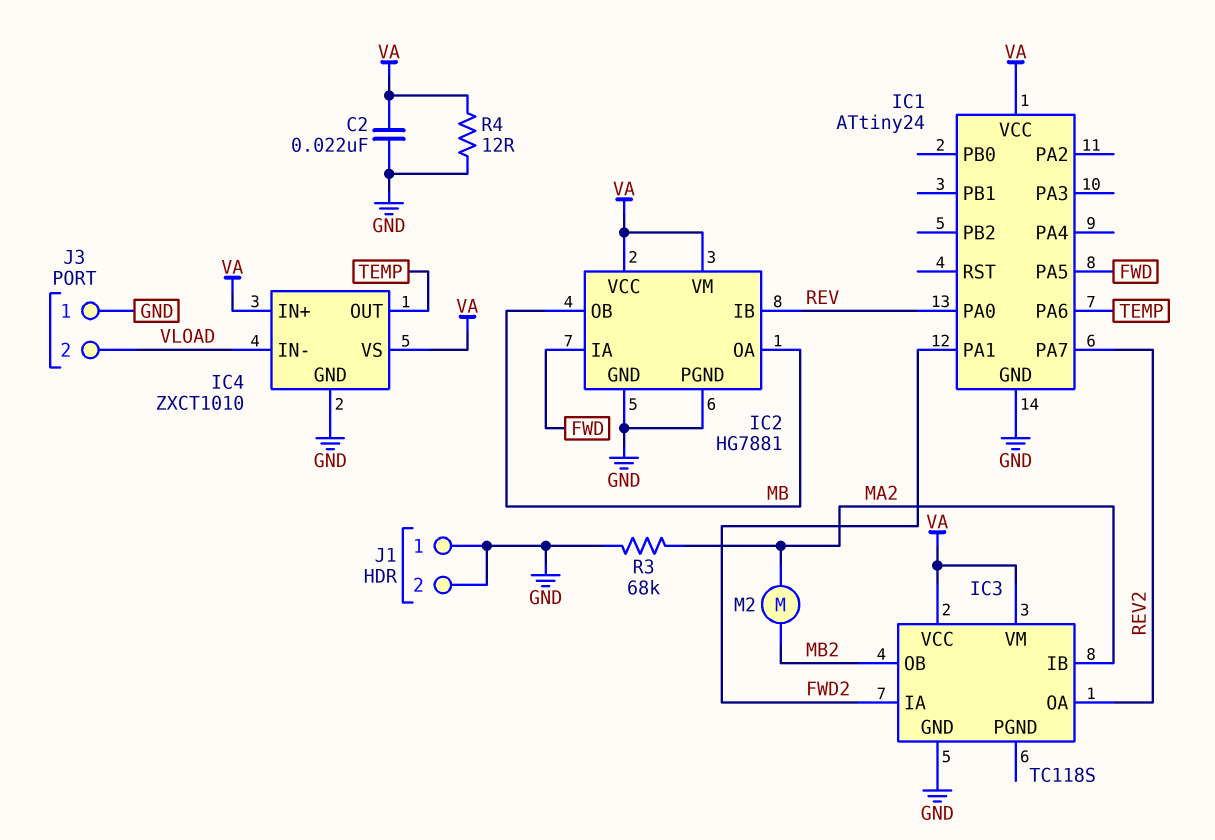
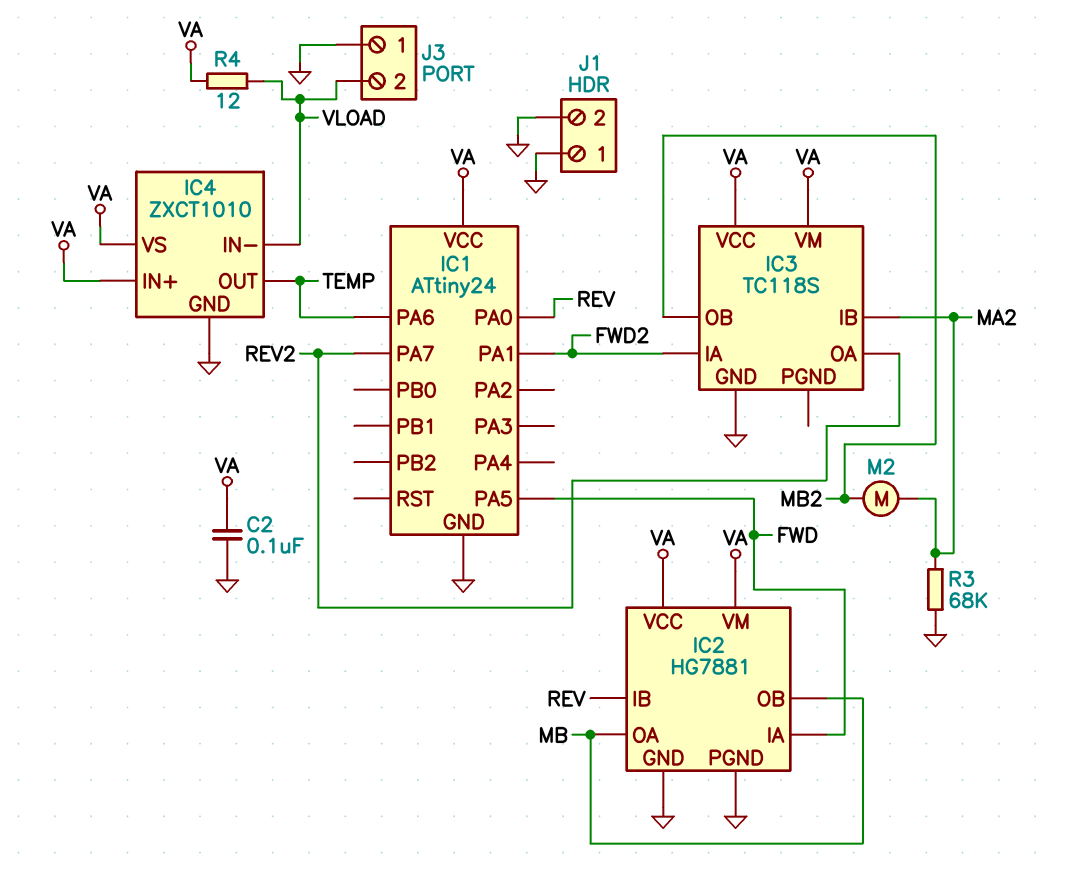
C2: 22nF (GND, VA) -> 100nF (GND, VA)
R4: 12 (GND, VA) -> 12 (VA, VLOAD)

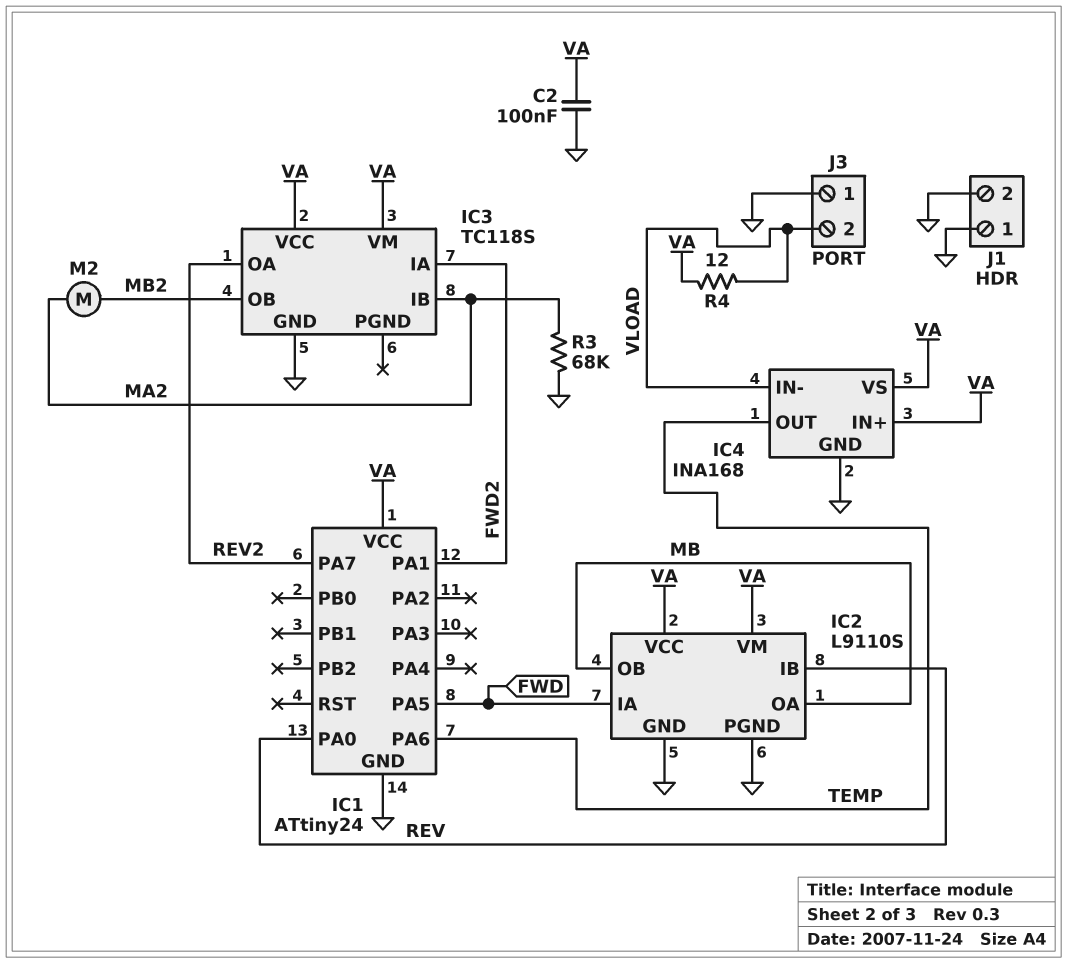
IC2: HG7881 -> L9110S
IC4: ZXCT1010 -> INA168

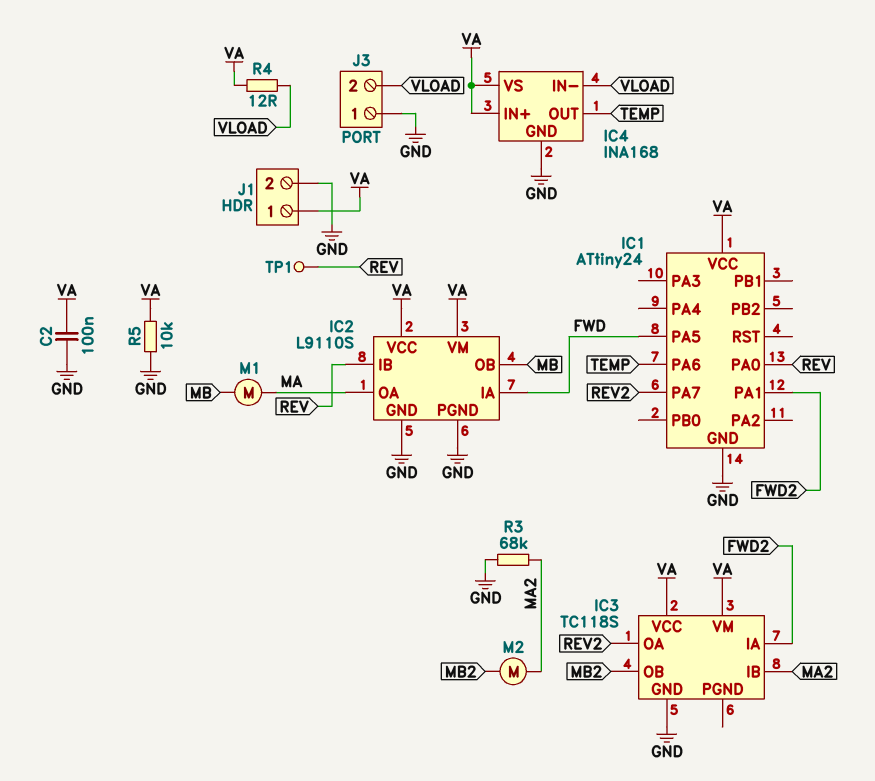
IC2 pin OA: MB -> MA
J1 pin 1: GND -> VA
M1: none -> motor (MA, MB)
R5: none -> 10k (GND, VA)
TP1: none -> test point (REV)

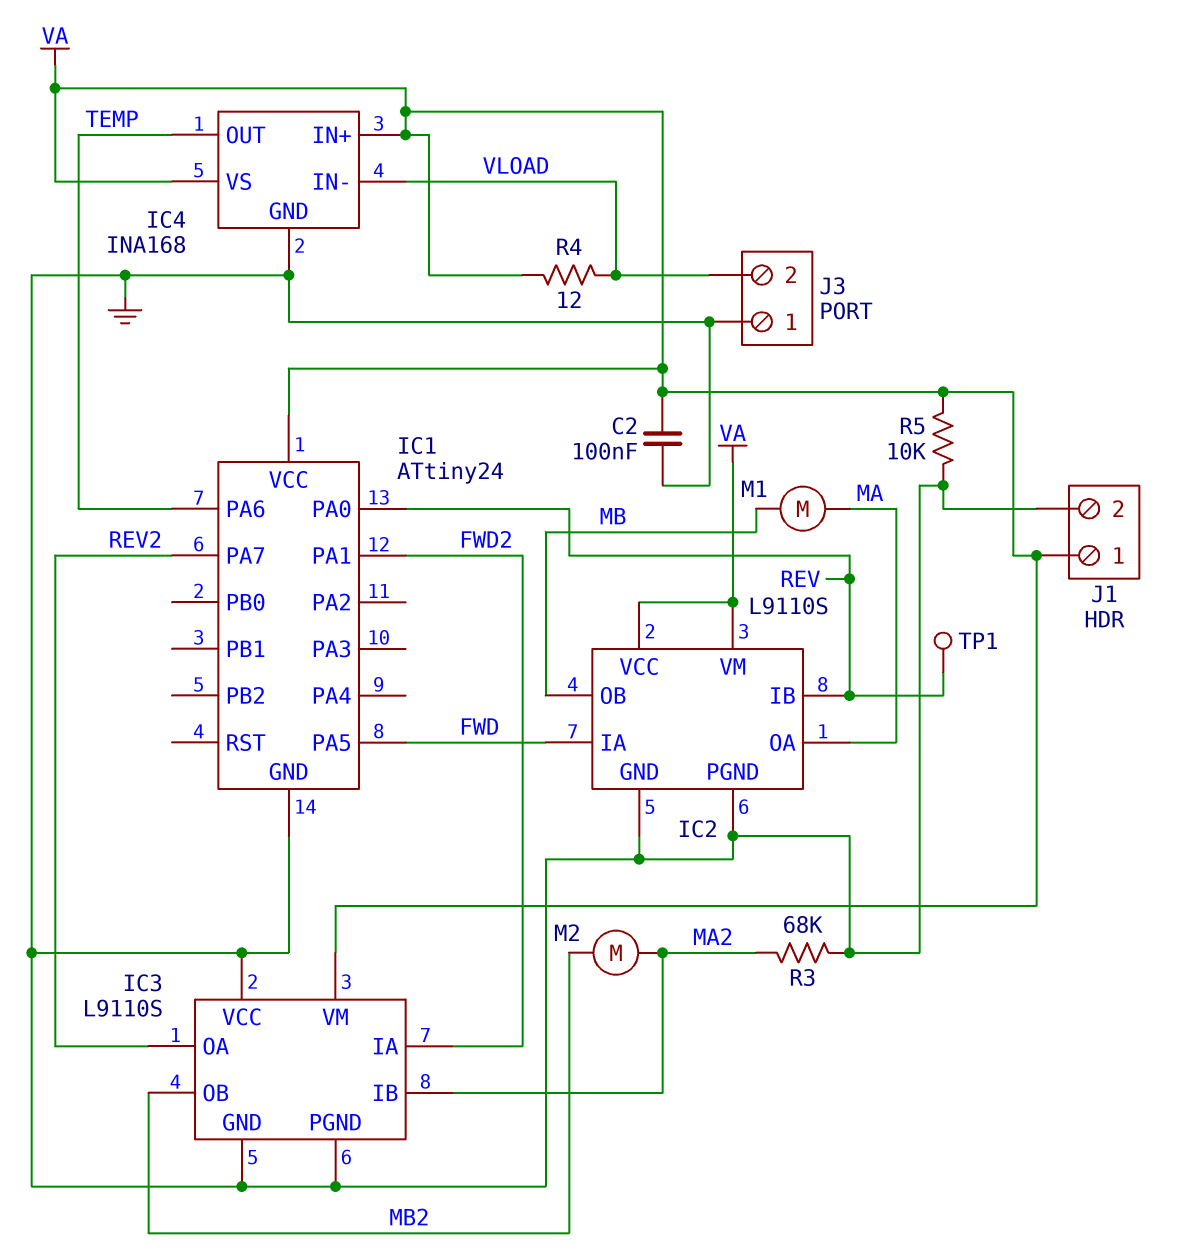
IC3: TC118S -> L9110S
IC3 pin PGND: none -> GND
IC3 pin VCC: VA -> GND

